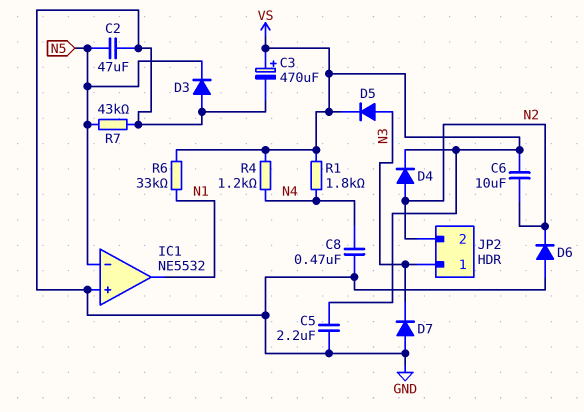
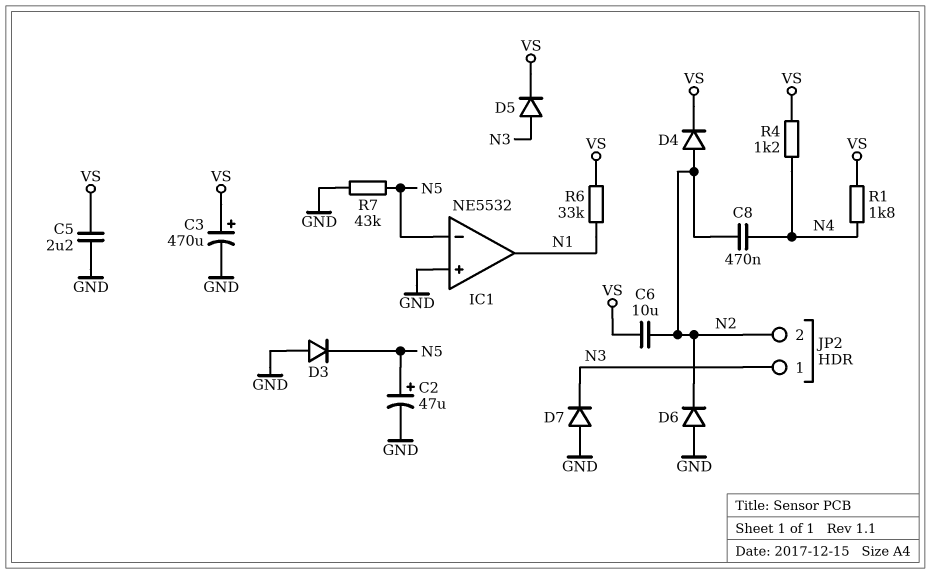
C2: 47uF (GND, N5) -> 47uF (plus N5, minus GND)
C8: 470nF (GND, N4) -> 470nF (N2, N4)

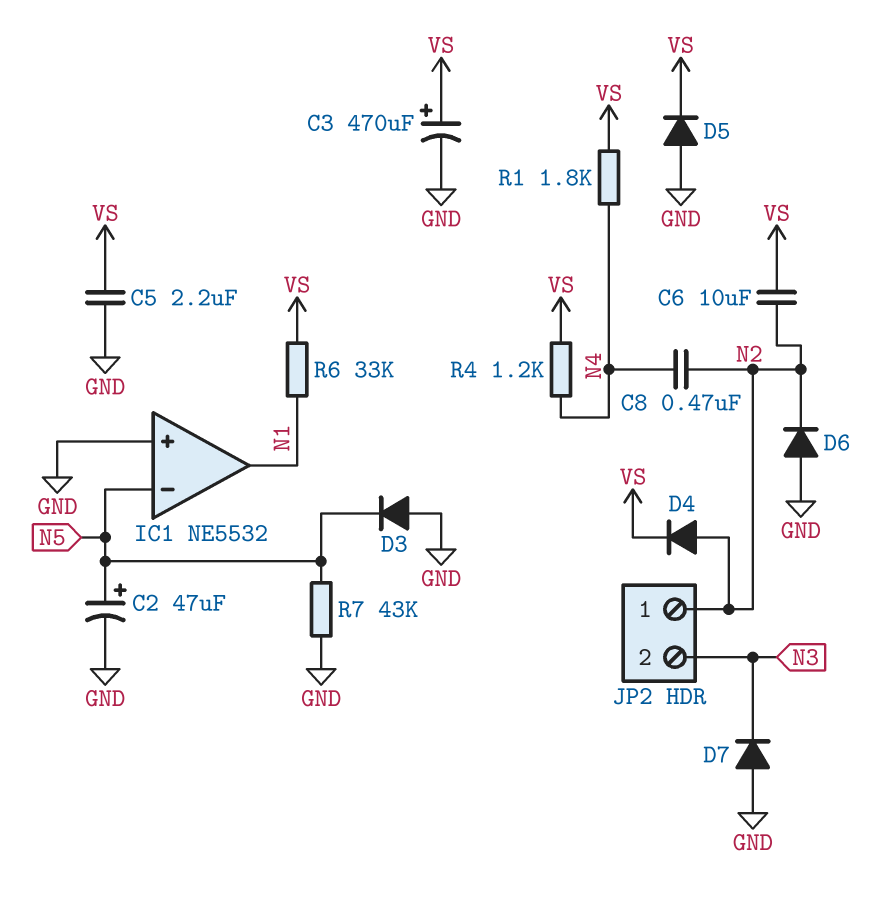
D5: diode (A N3, K VS) -> diode (A GND, K VS)
JP2 pin 1: N3 -> N2
JP2 pin 2: N2 -> N3

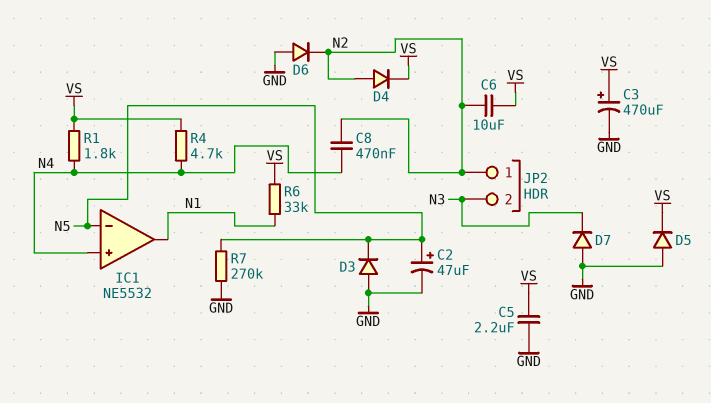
IC1 pin in+: GND -> N4
R4: 1.2k (N4, VS) -> 4.7k (N4, VS)
R7: 43k (GND, N5) -> 270k (GND, N5)

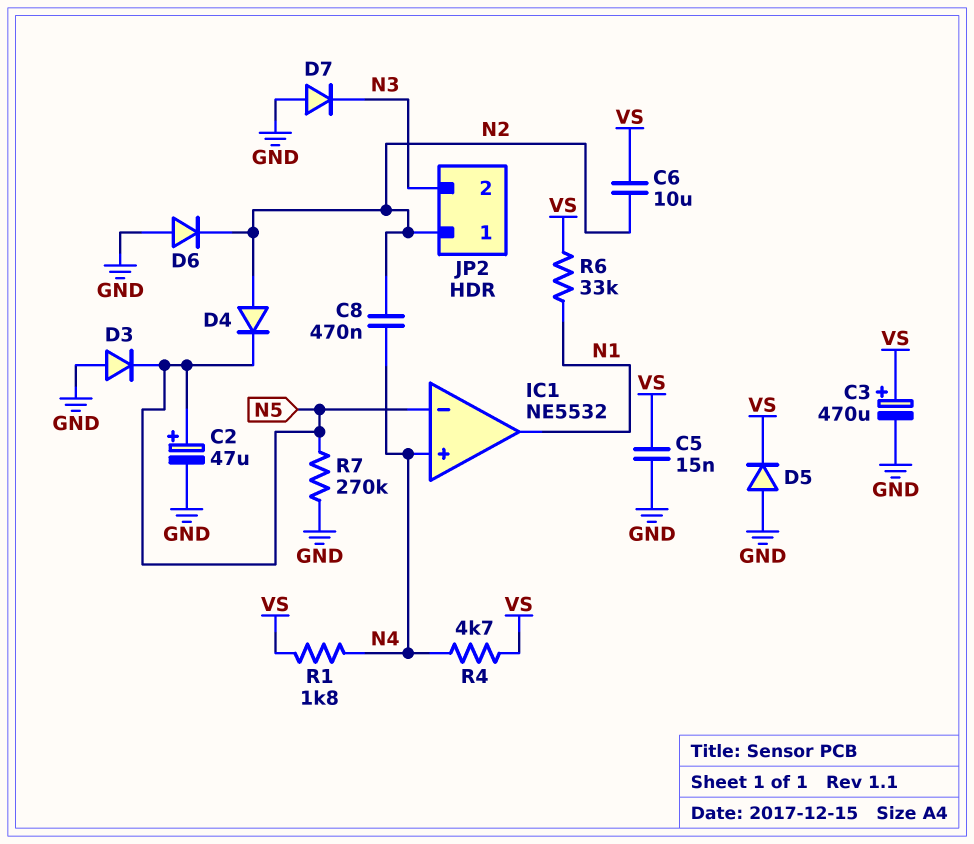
C5: 2.2uF (GND, VS) -> 15nF (GND, VS)
D4: diode (A N2, K VS) -> diode (A N2, K N5)

